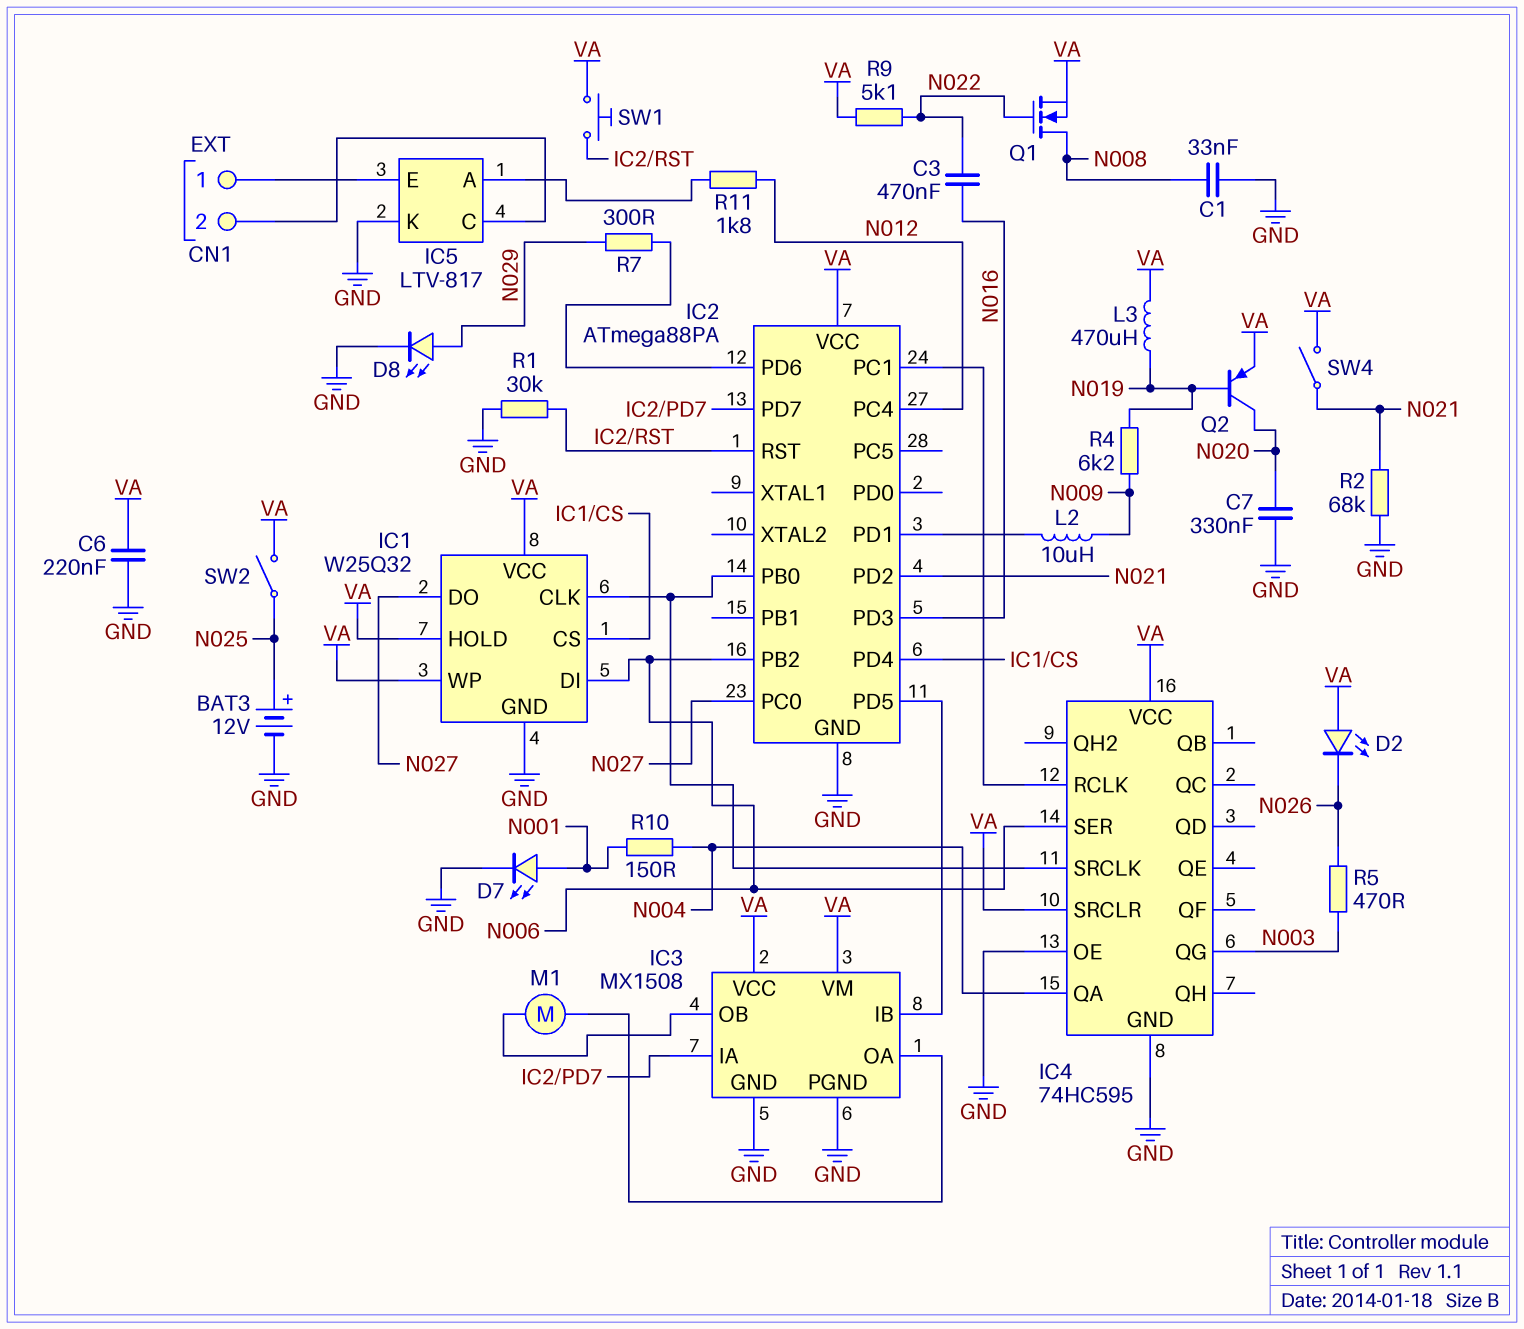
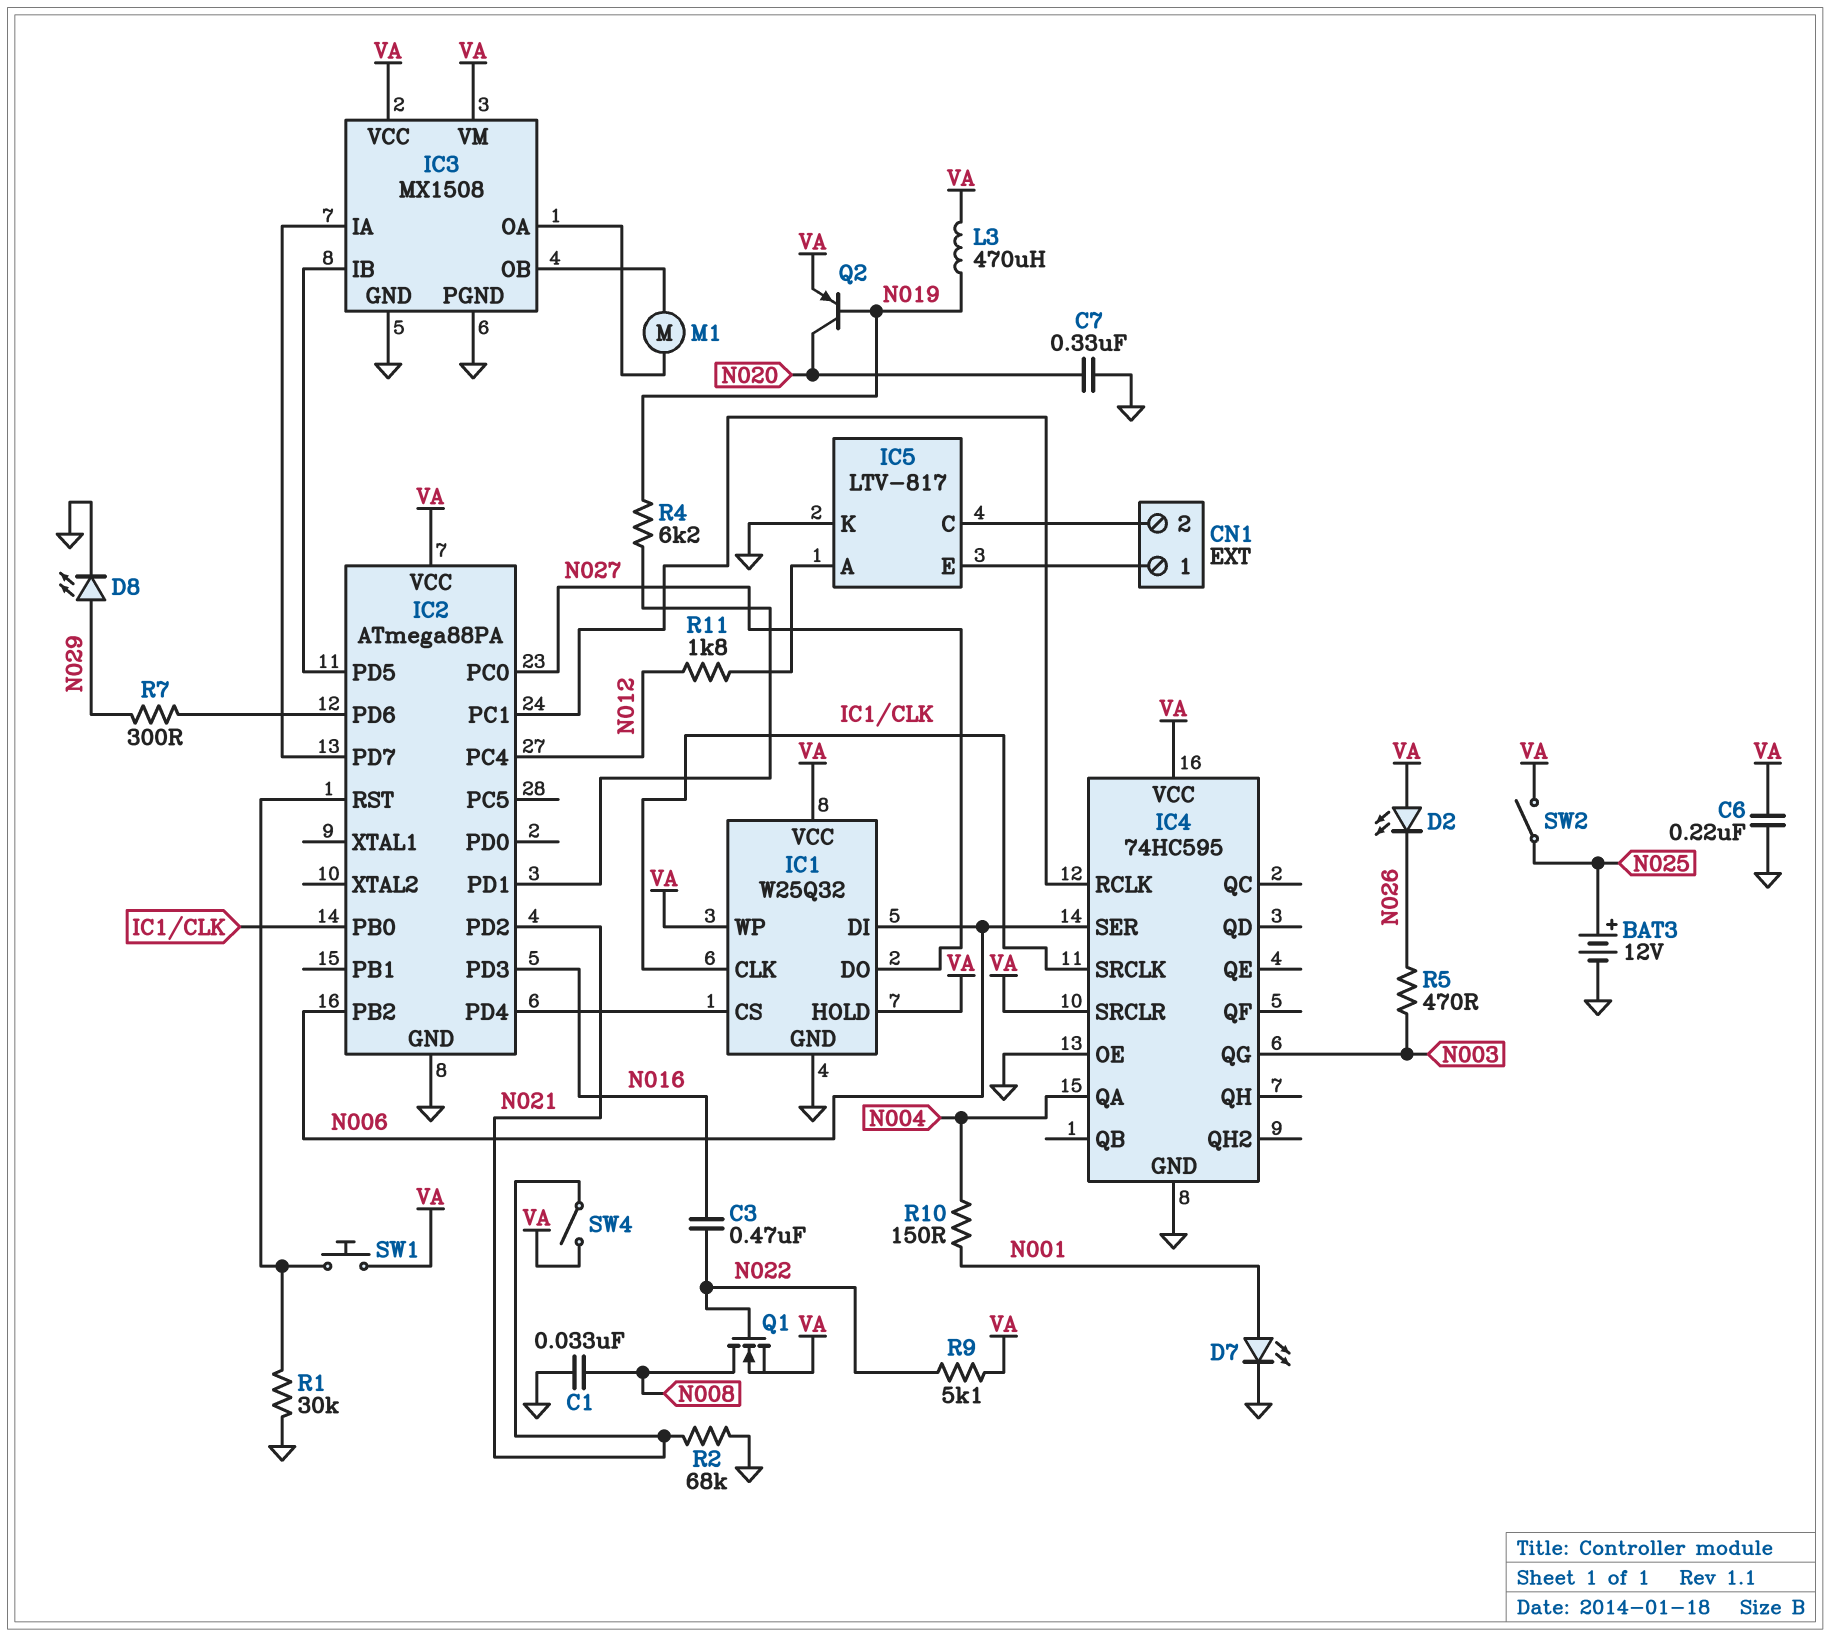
L2: 10uH (IC2/PD1, N009) -> none
R4: 6.2k (N009, N019) -> 6.2k (IC2/PD1, N019)

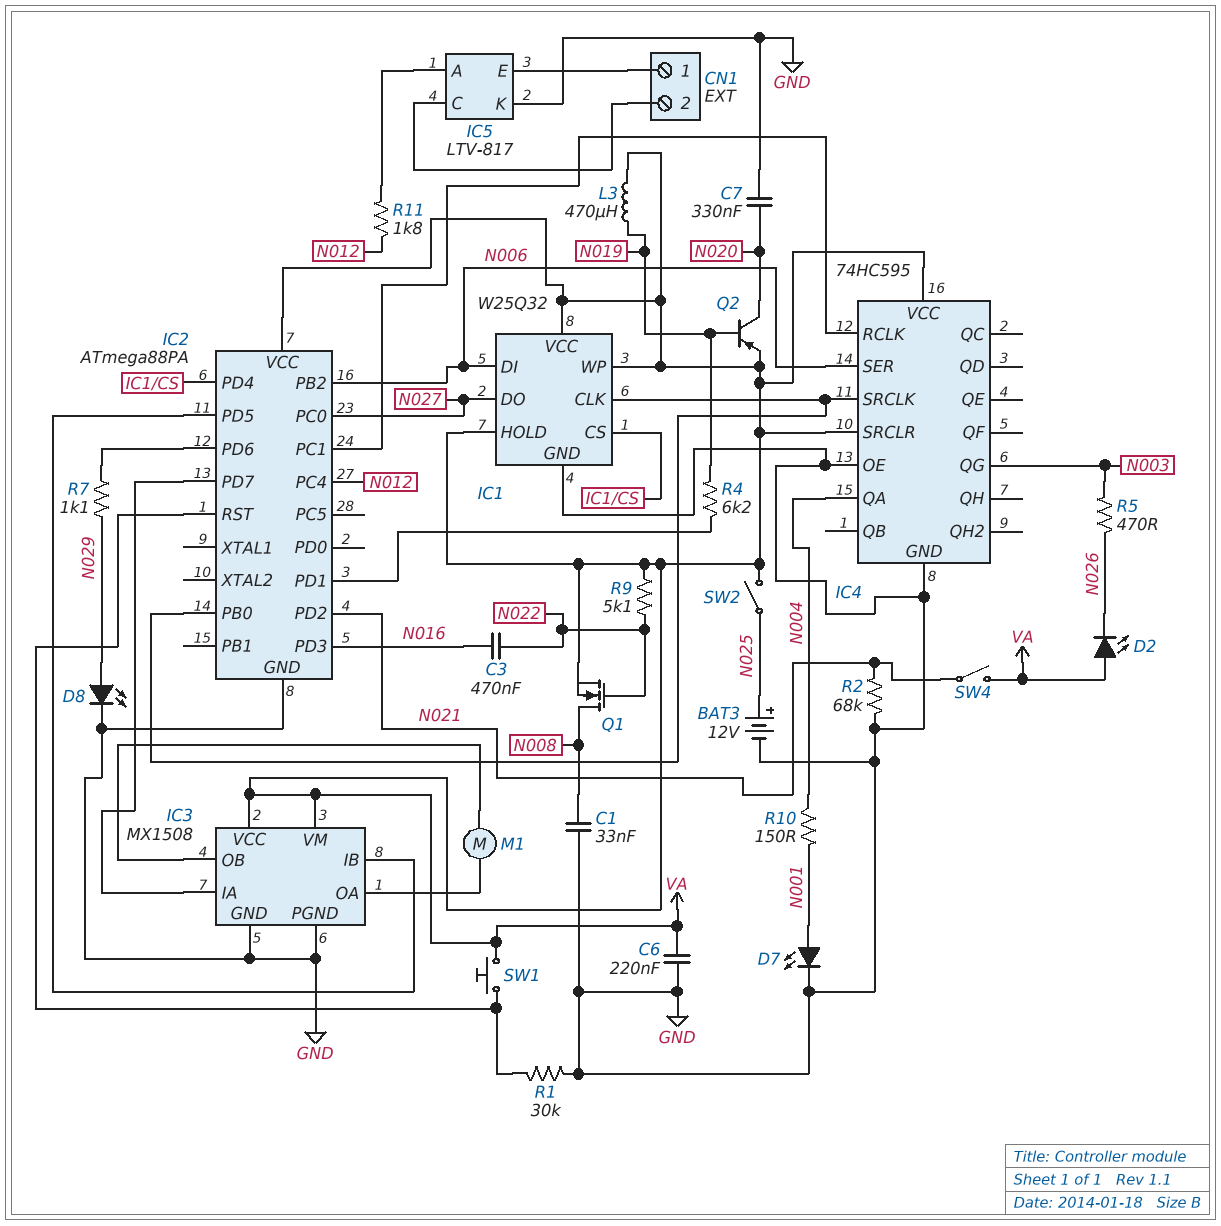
R7: 300 (IC2/PD6, N029) -> 1.1k (IC2/PD6, N029)

